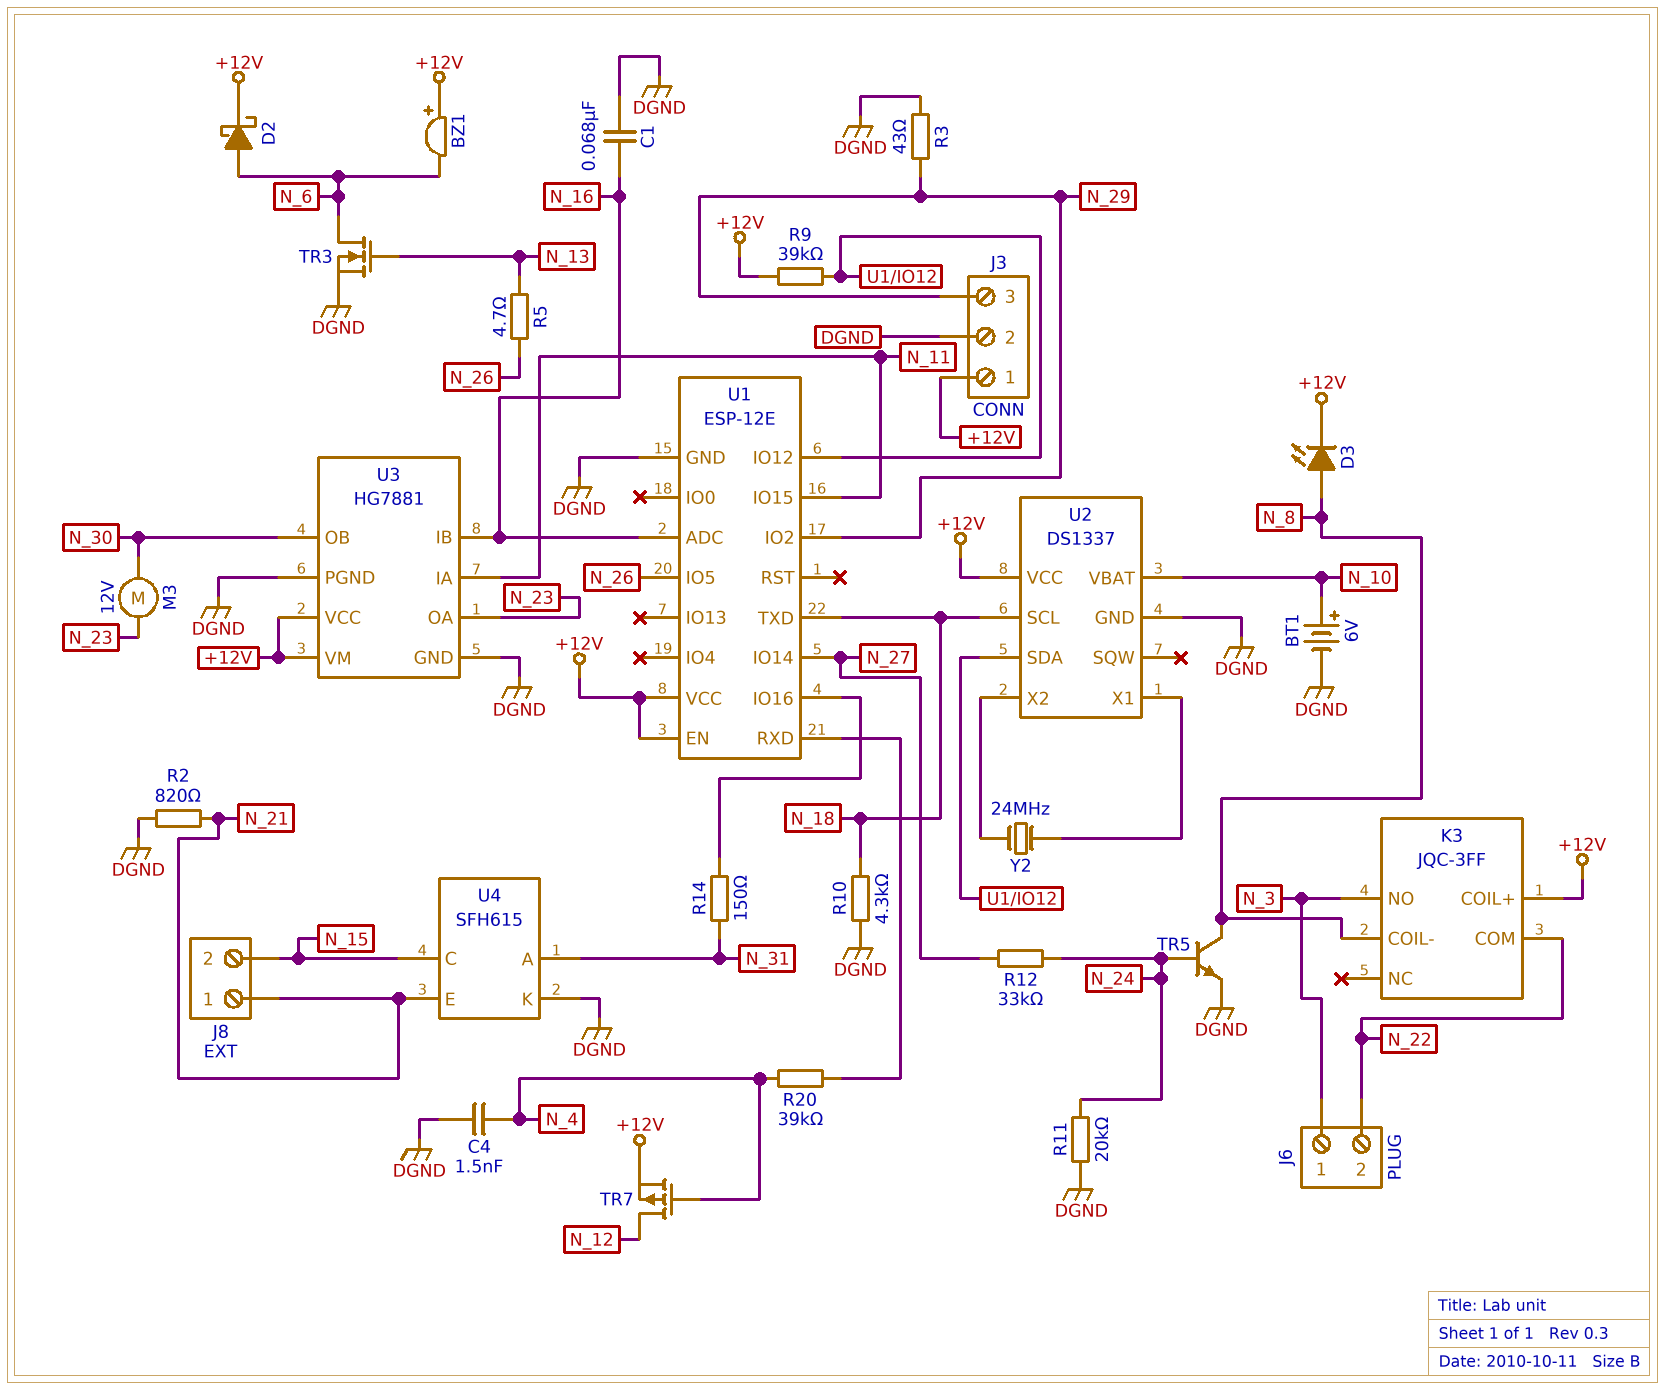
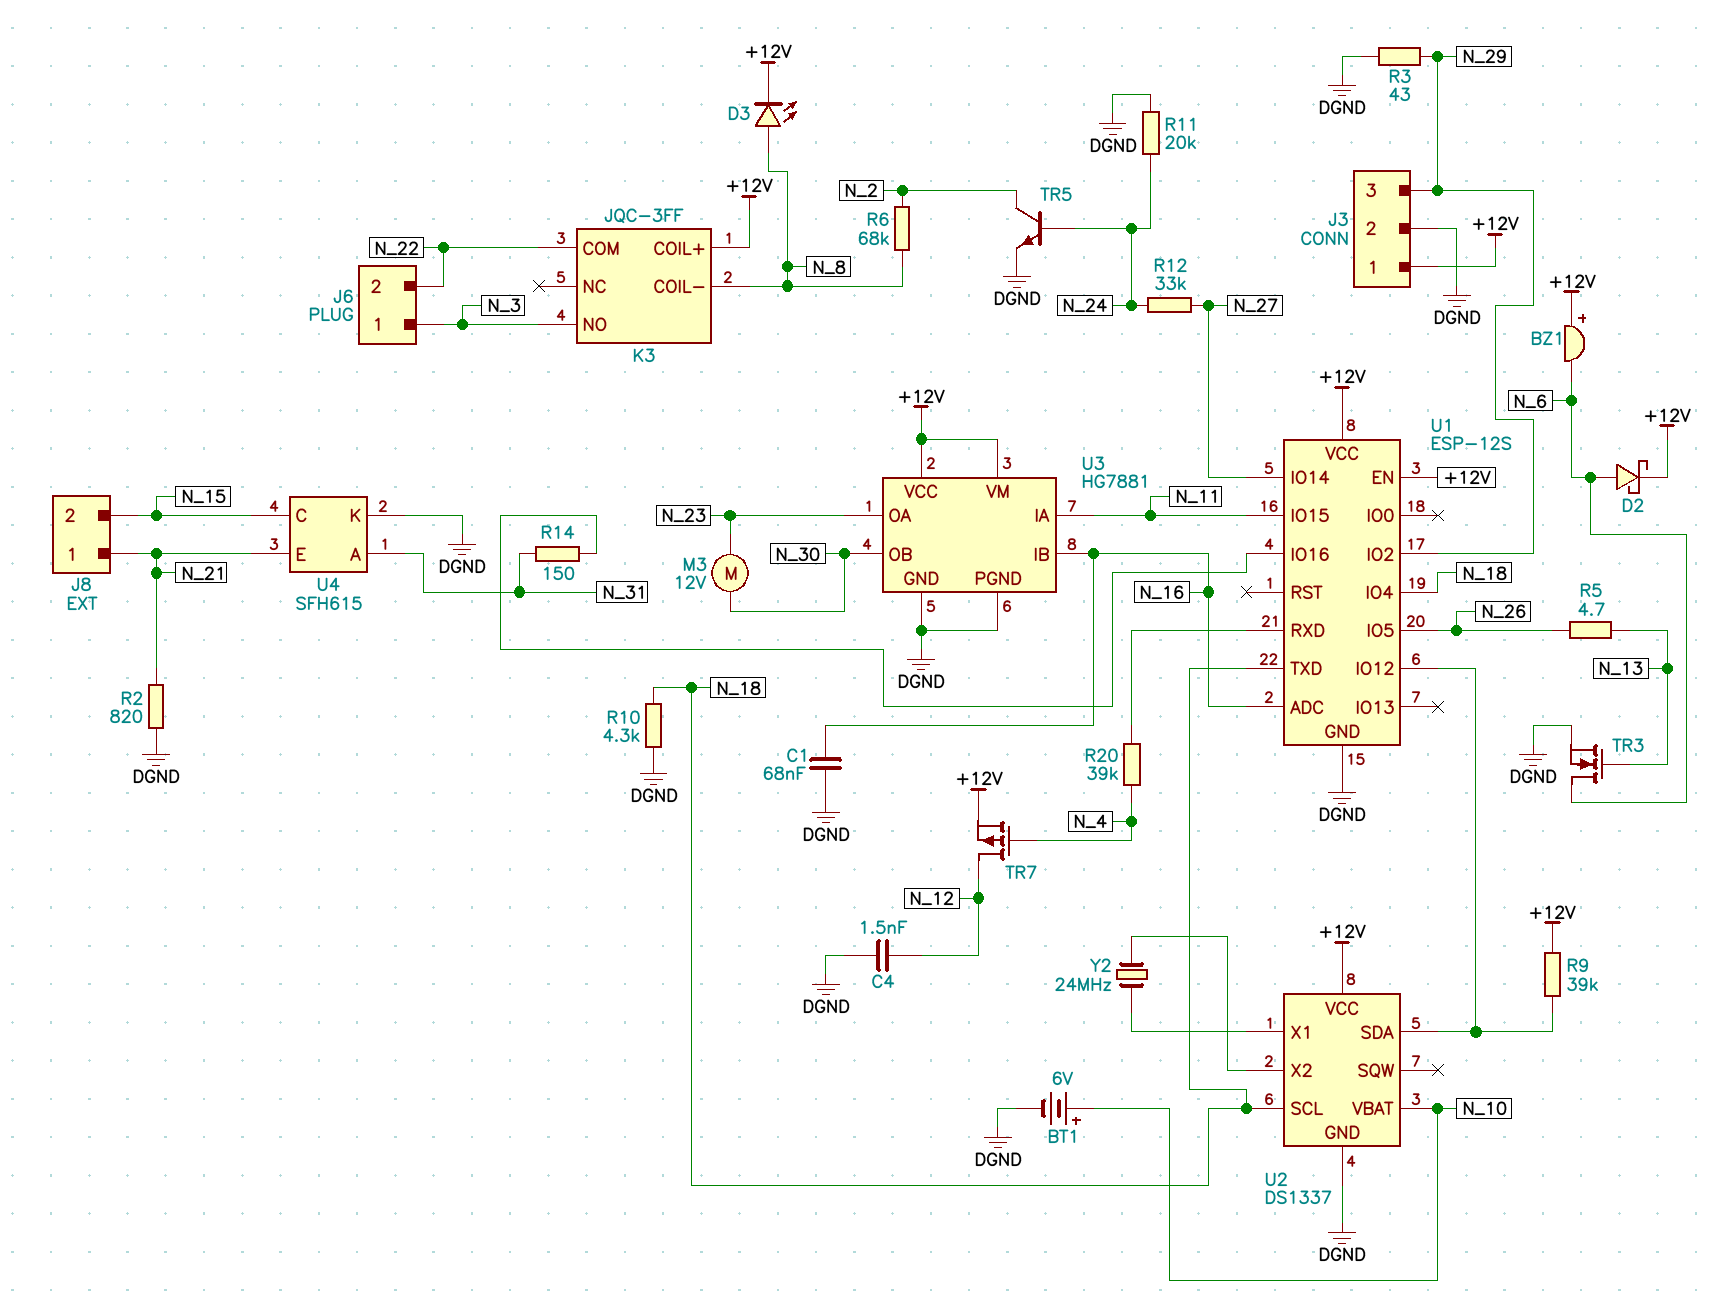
C4: 1.5nF (DGND, N_4) -> 1.5nF (DGND, N_12)
R6: none -> 68k (N_2, N_8)
TR5: NPN (B N_24, C N_8, E DGND) -> NPN (B N_24, C N_2, E DGND)
U1: ESP-12E -> ESP-12S
U1 pin IO4: none -> N_18

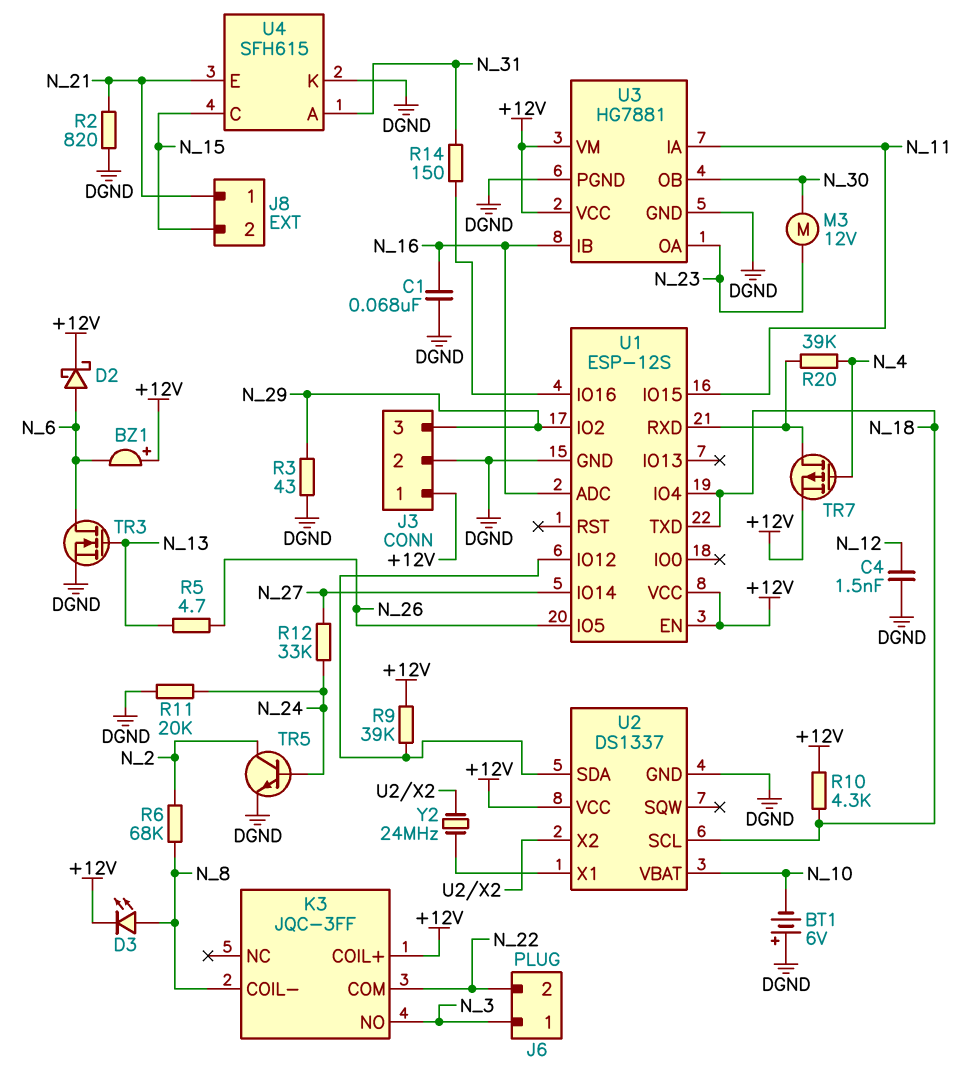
BT1: 6V (plus N_10, minus DGND) -> 6V (plus DGND, minus N_10)
R10: 4.3k (DGND, N_18) -> 4.3k (+12V, N_18)
TR7: PMOS (G N_4, D N_12, S +12V) -> PMOS (G N_4, D U1/RXD, S +12V)

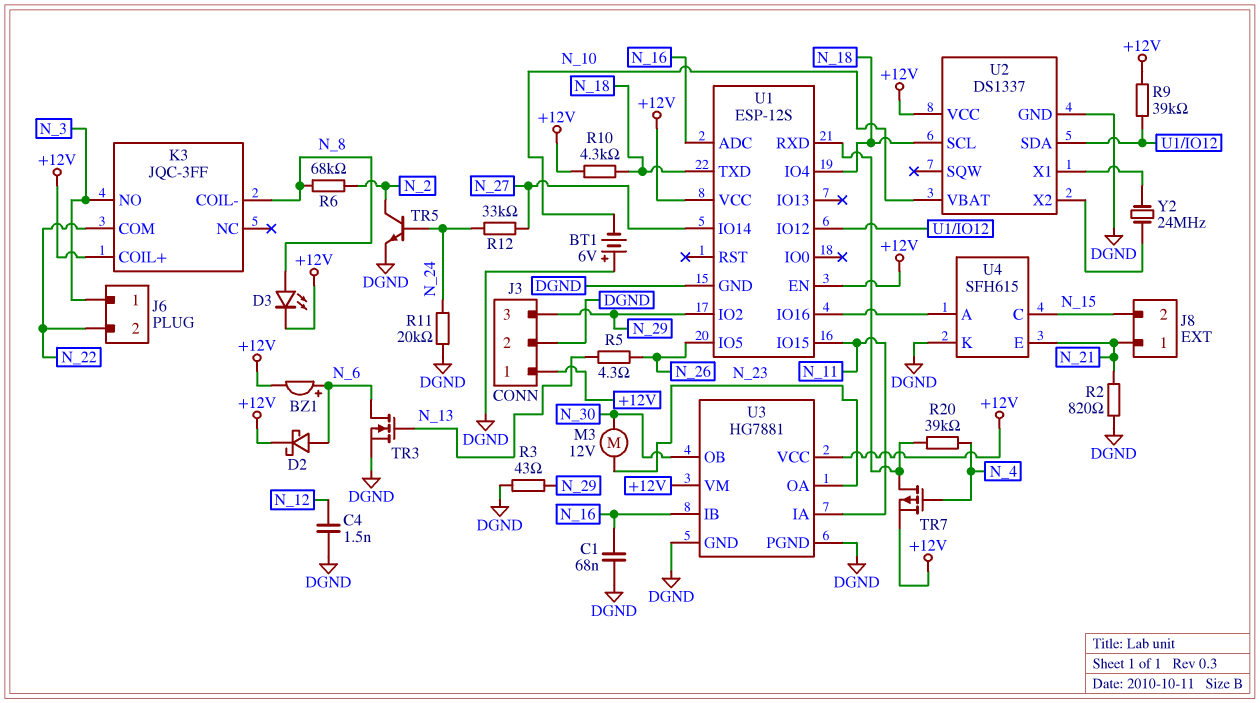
BZ1: buzzer (plus +12V, minus N_6) -> buzzer (plus N_6, minus +12V)
R5: 4.7 (N_13, N_26) -> 4.3 (N_13, N_26)
R14: 150 (N_31, U1/IO16) -> none
U4 pin A: N_31 -> U1/IO16

